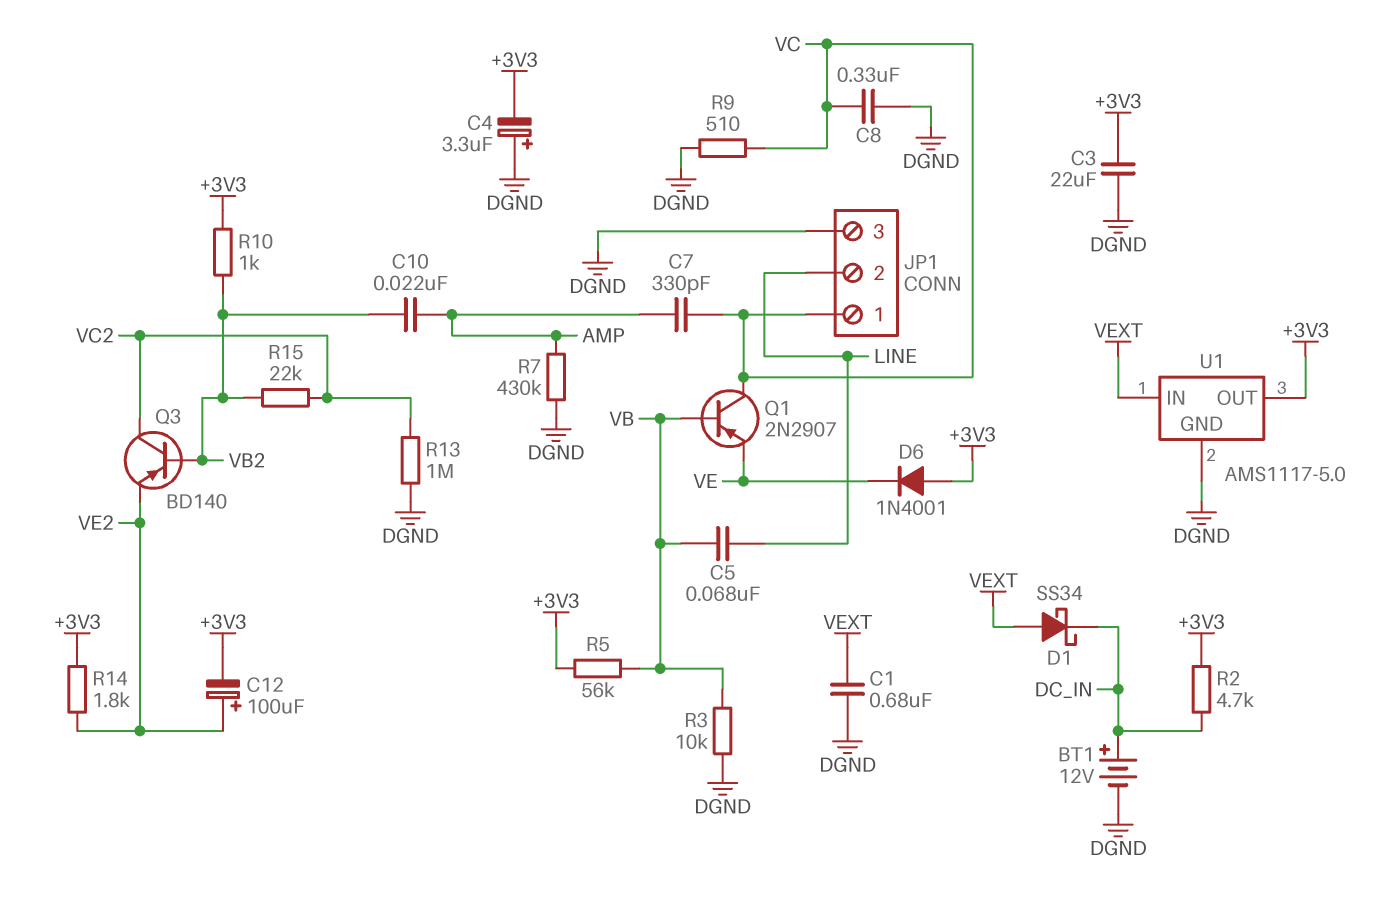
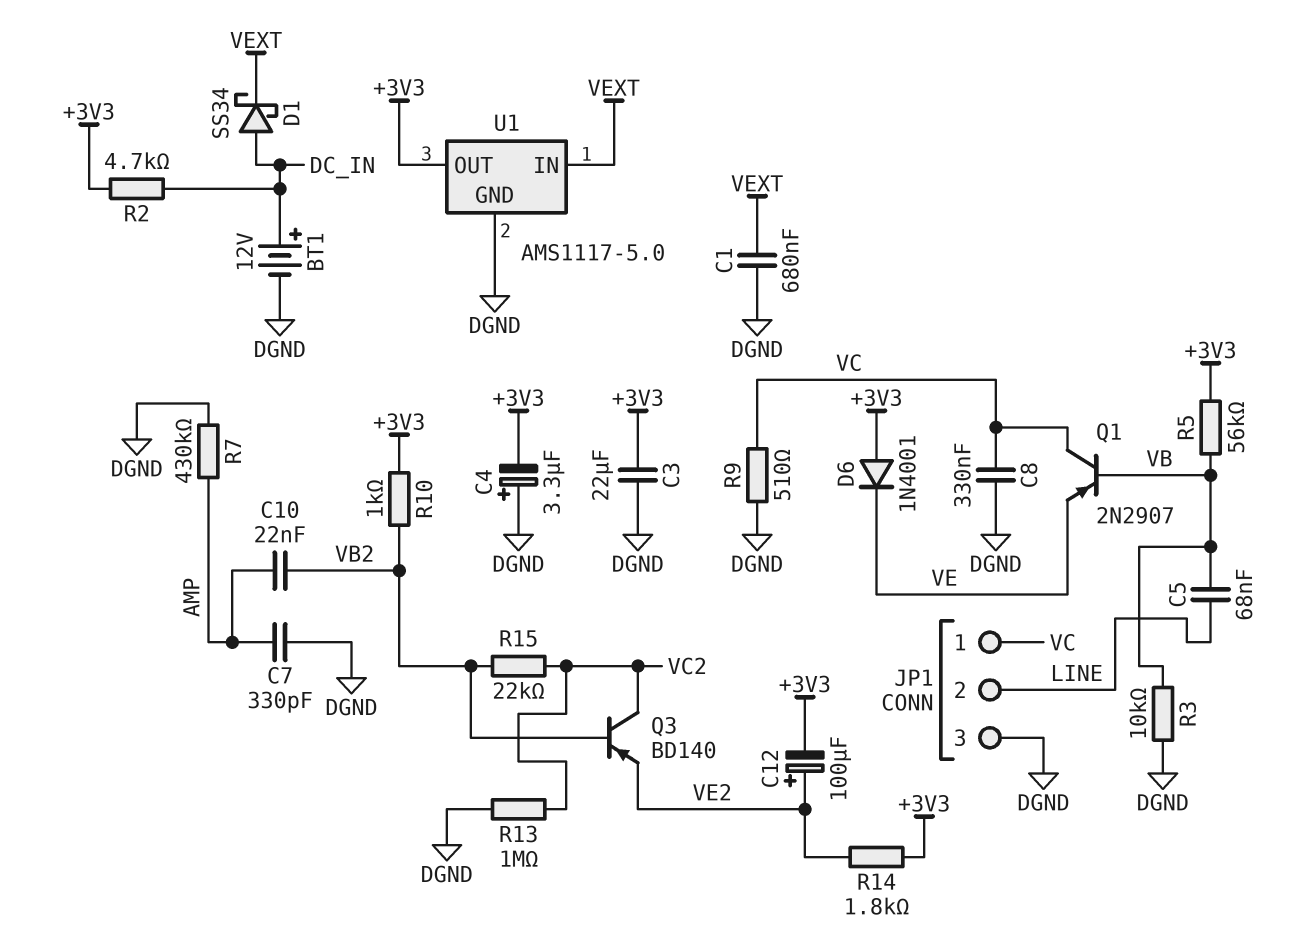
C7: 330pF (AMP, VC) -> 330pF (AMP, DGND)
D1: schottky SS34 (A VEXT, K DC_IN) -> schottky SS34 (A DC_IN, K VEXT)

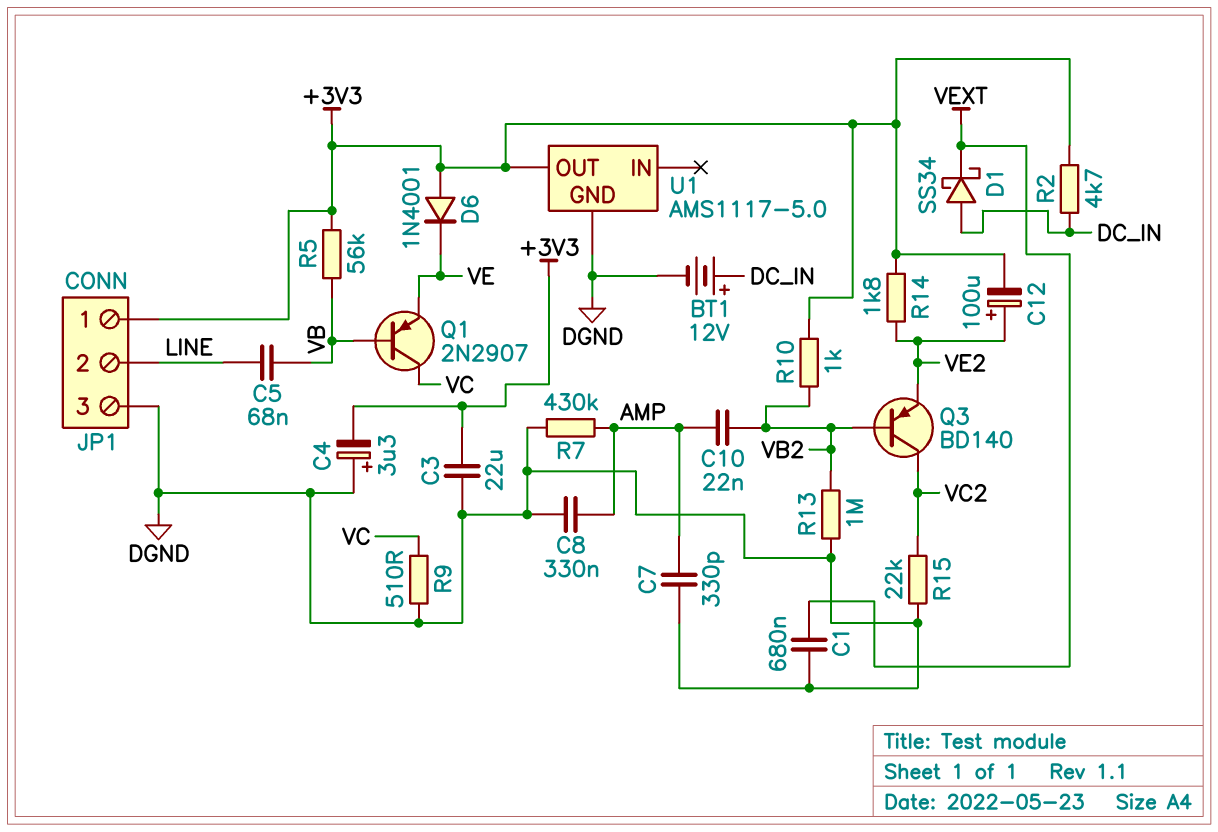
C8: 330nF (DGND, VC) -> 330nF (AMP, DGND)
JP1 pin 1: VC -> +3V3
R3: 10k (DGND, VB) -> none
R13: 1M (DGND, VC2) -> 1M (DGND, VB2)
R15: 22k (VB2, VC2) -> 22k (DGND, VC2)
U1 pin IN: VEXT -> none

